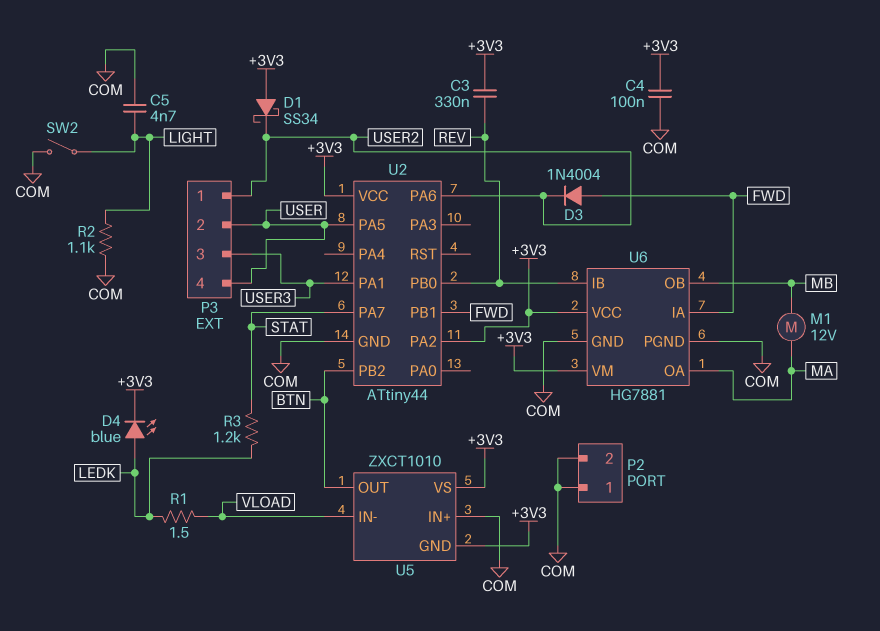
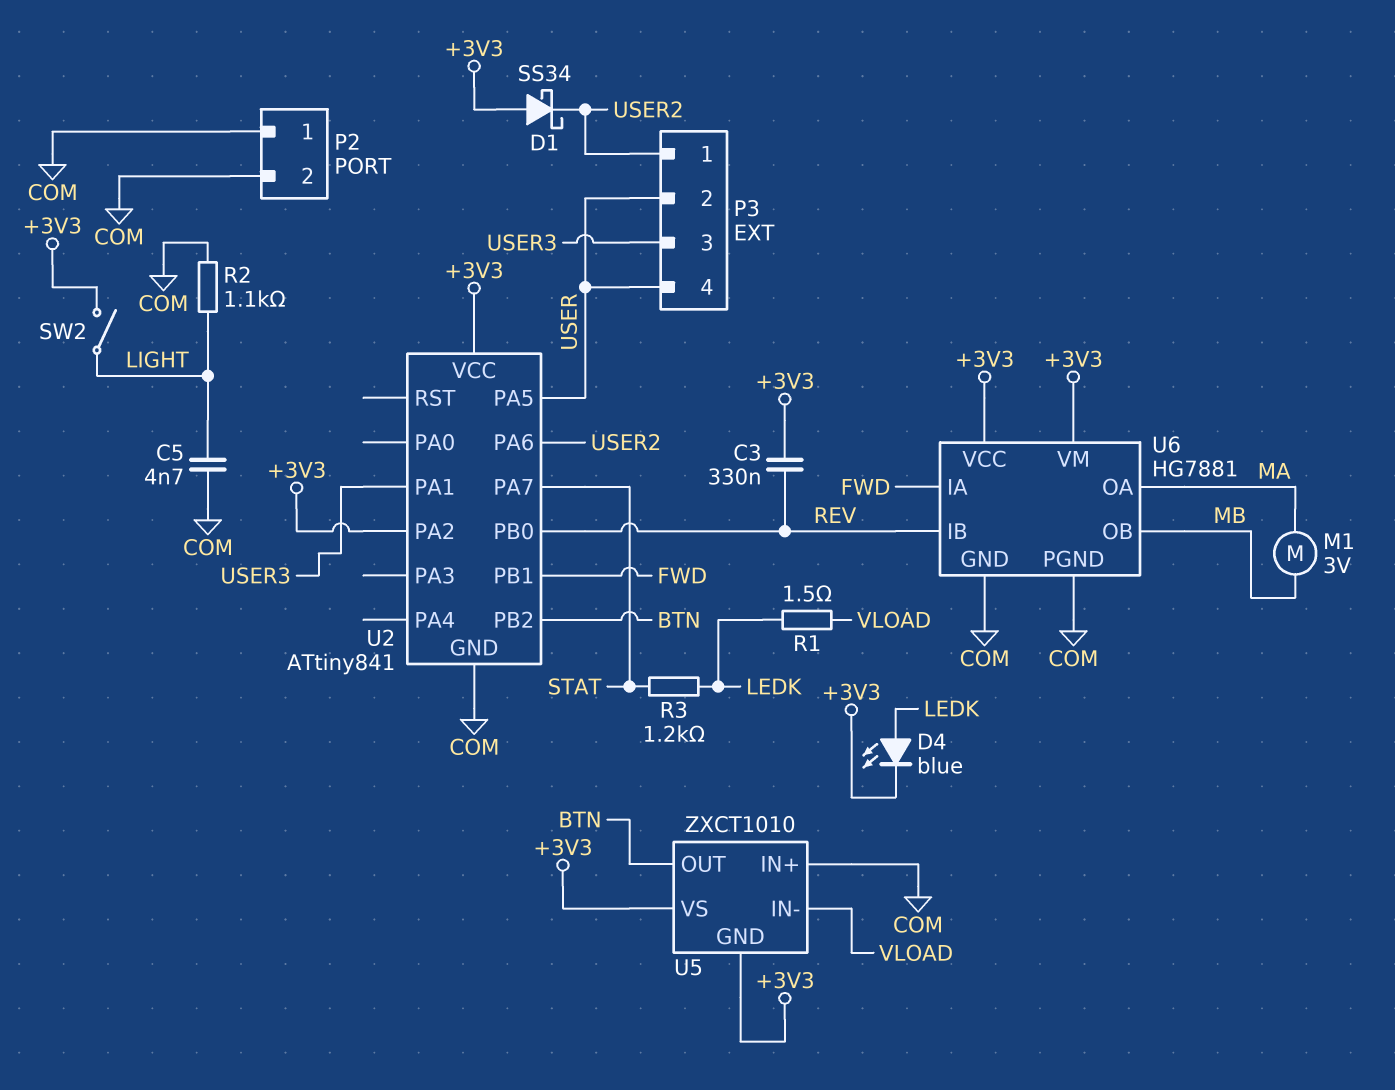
C4: 100nF (+3V3, COM) -> none
D3: diode 1N4004 (A FWD, K USER2) -> none
M1: motor 12V (MA, MB) -> motor 3V (MA, MB)
SW2: switch (COM, LIGHT) -> switch (+3V3, LIGHT)
U2: ATtiny44 -> ATtiny841

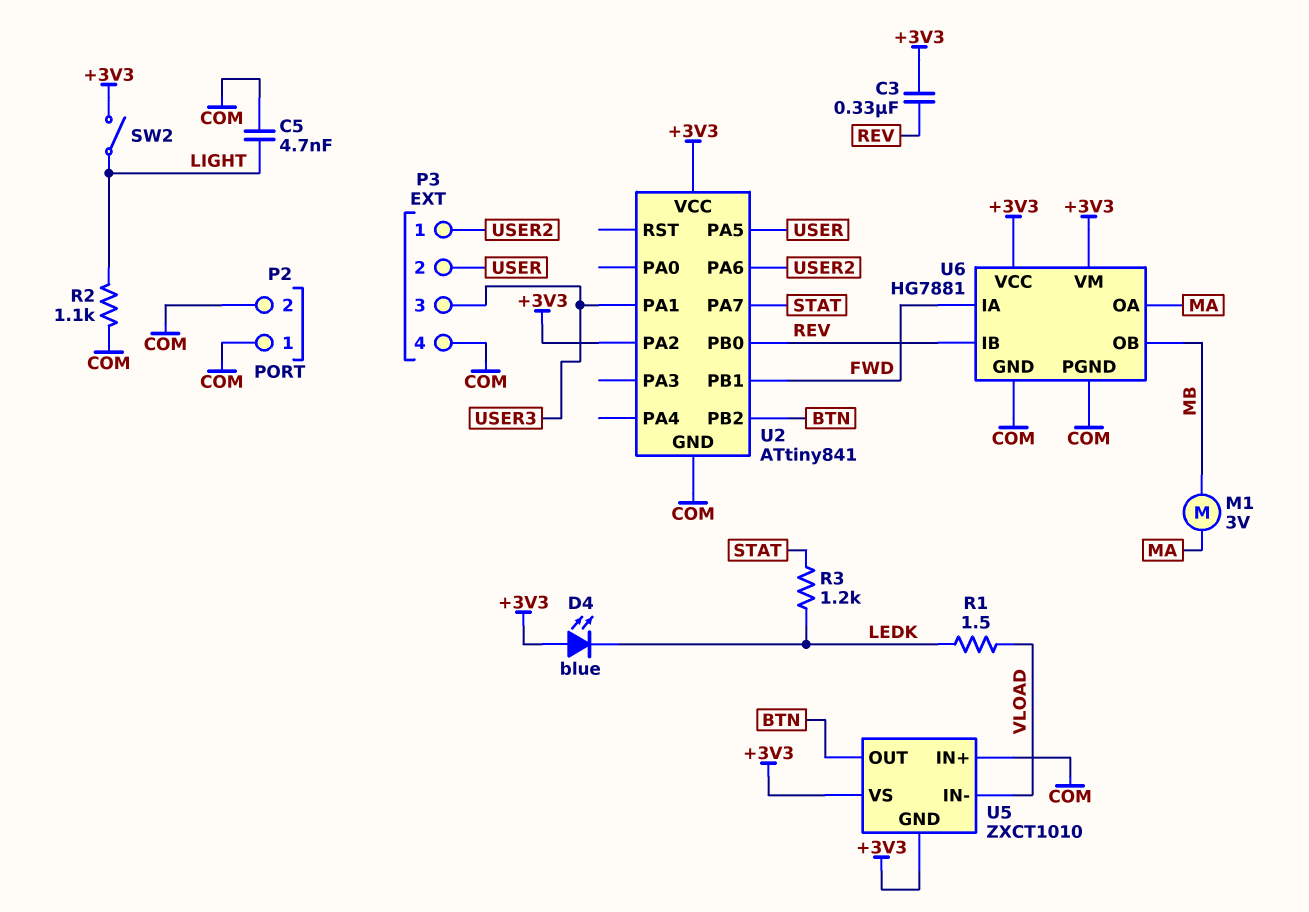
D1: schottky SS34 (A +3V3, K USER2) -> none
D4: LED blue (A LEDK, K +3V3) -> LED blue (A +3V3, K LEDK)
P3 pin 4: USER -> COM

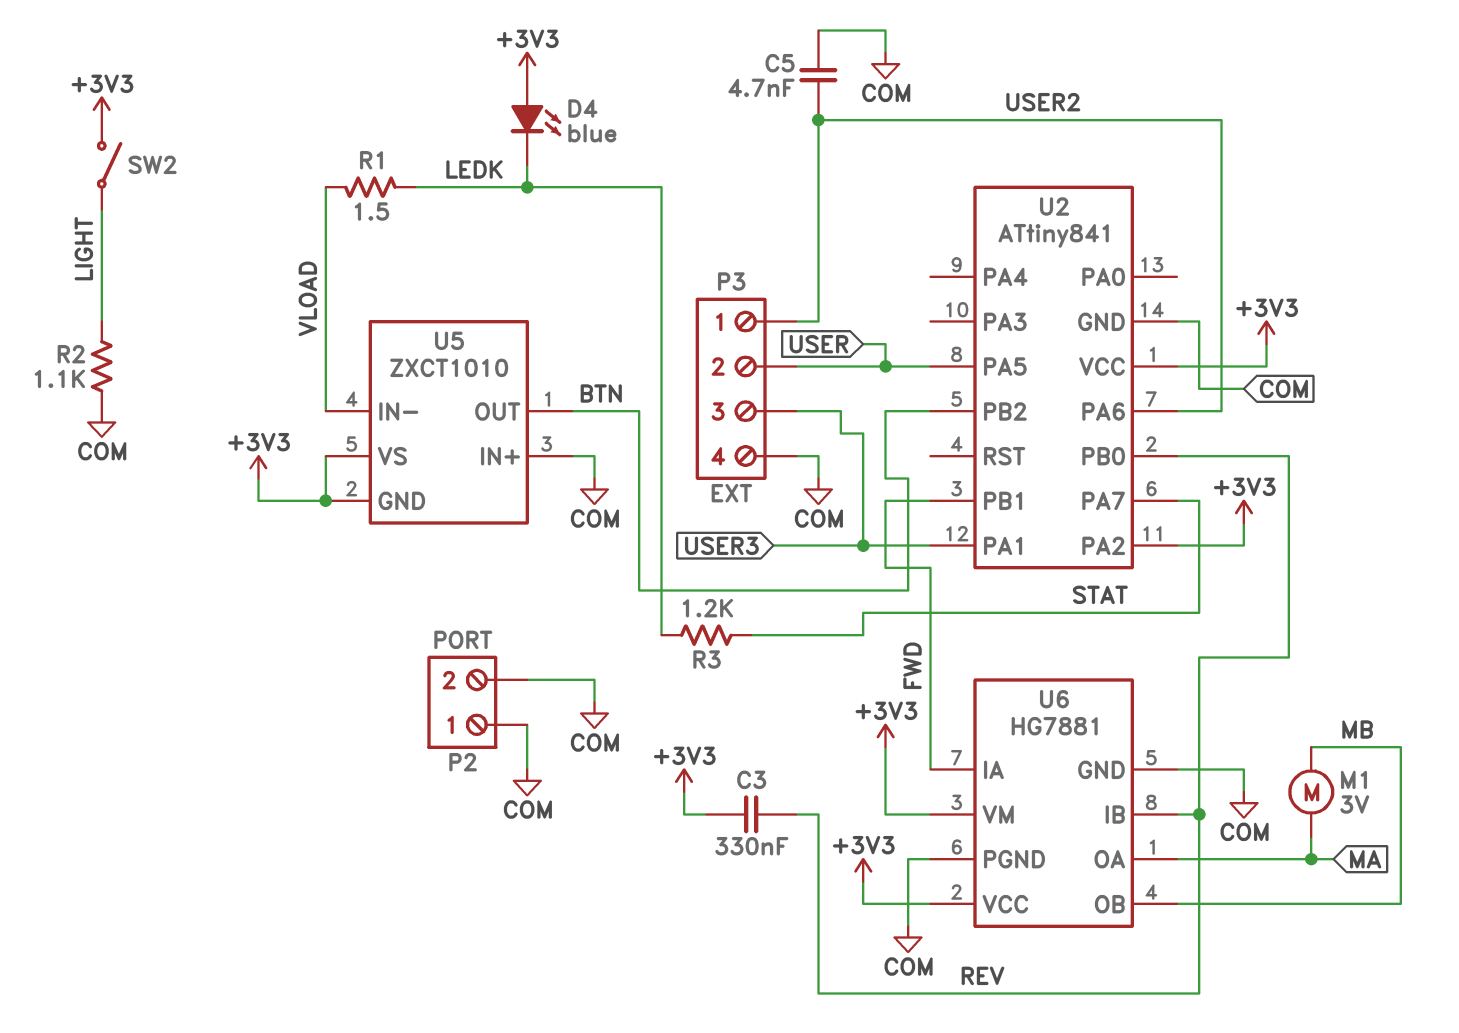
C5: 4.7nF (COM, LIGHT) -> 4.7nF (COM, USER2)

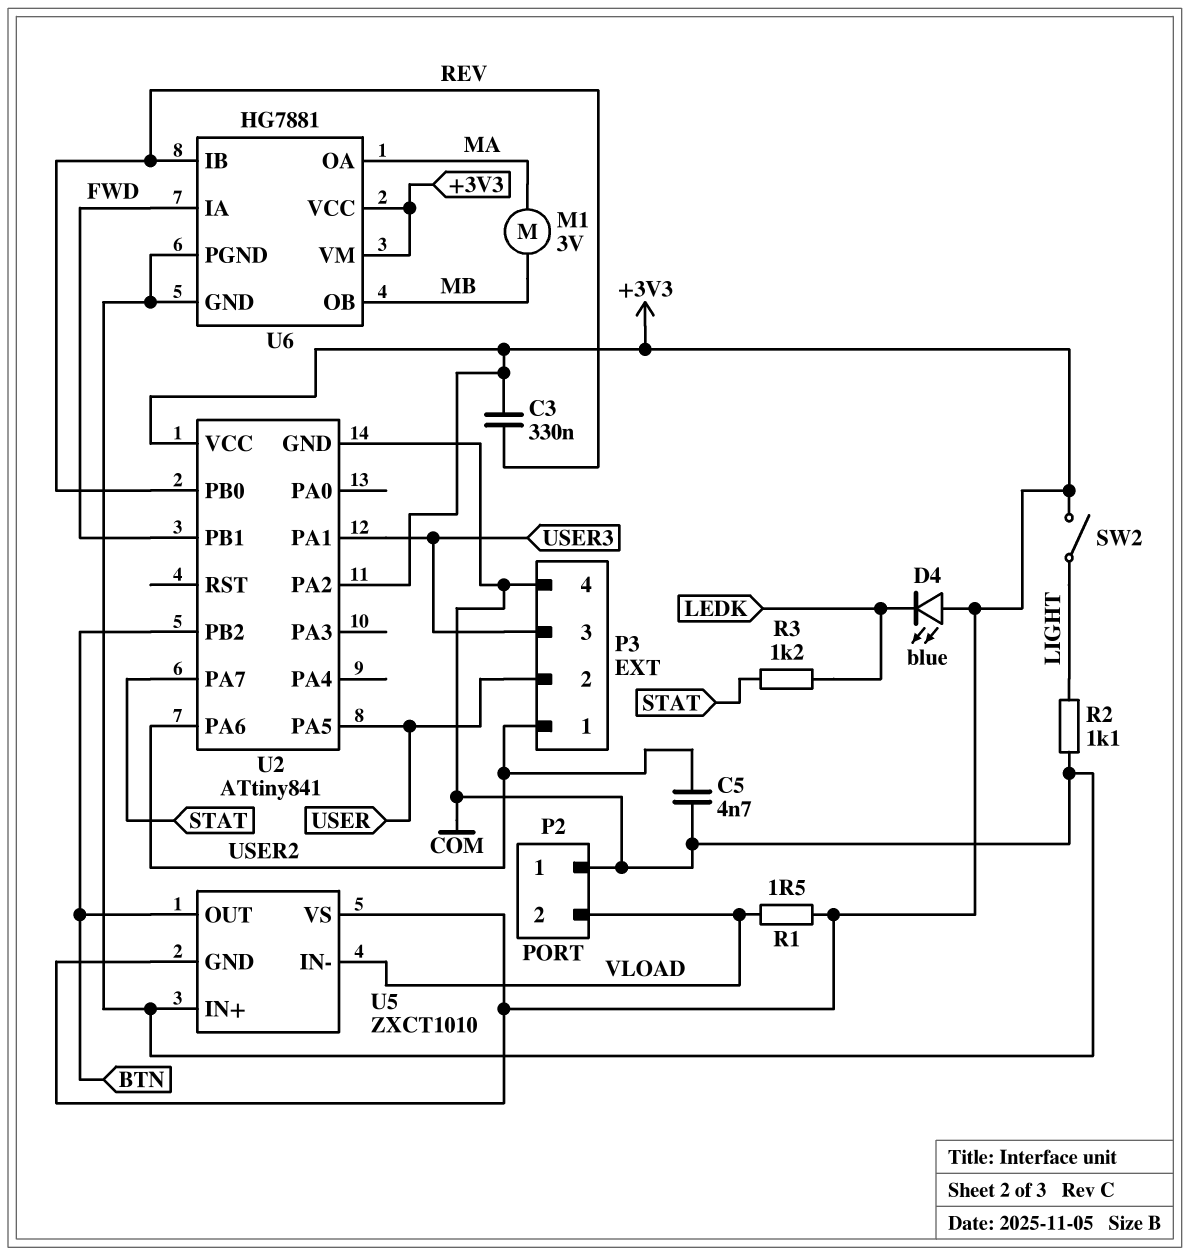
P2 pin 2: COM -> VLOAD
R1: 1.5 (LEDK, VLOAD) -> 1.5 (+3V3, VLOAD)

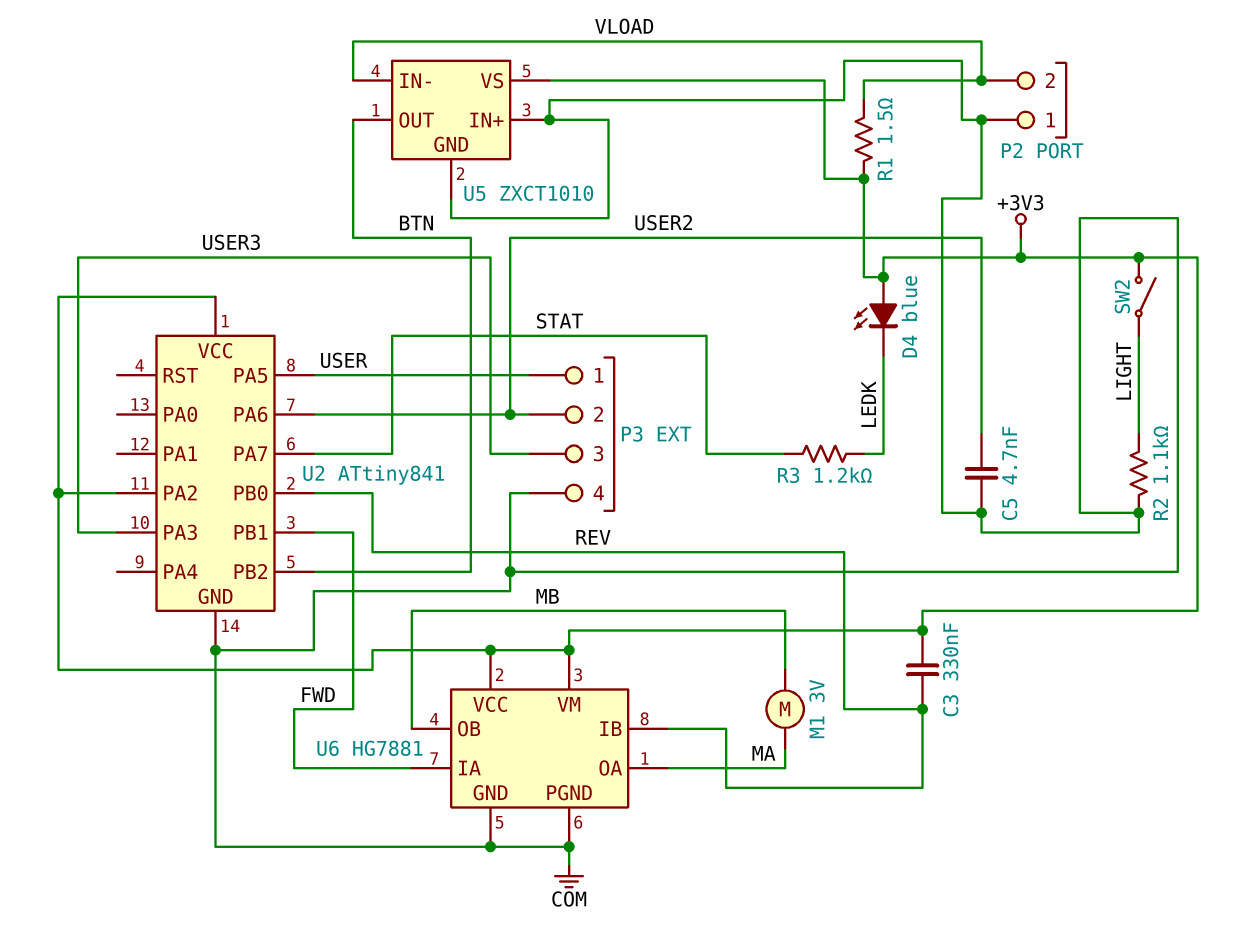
P3 pin 1: USER2 -> USER
P3 pin 2: USER -> USER2
U2 pin PA1: USER3 -> none
U2 pin PA3: none -> USER3
U5 pin GND: +3V3 -> COM

